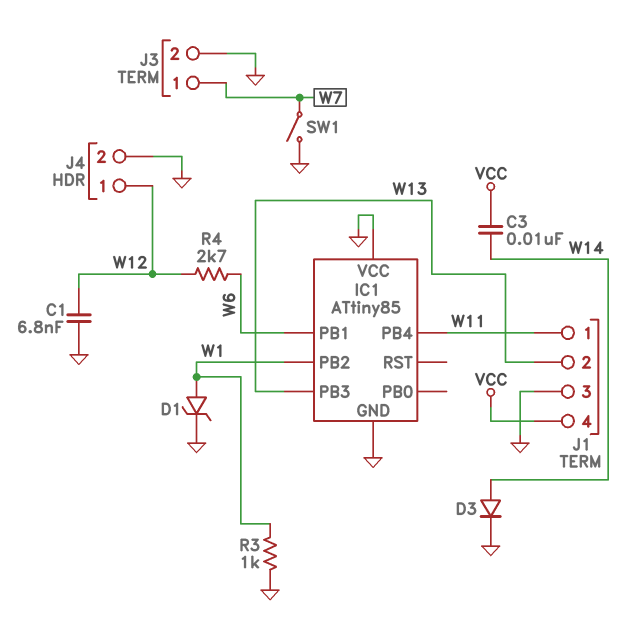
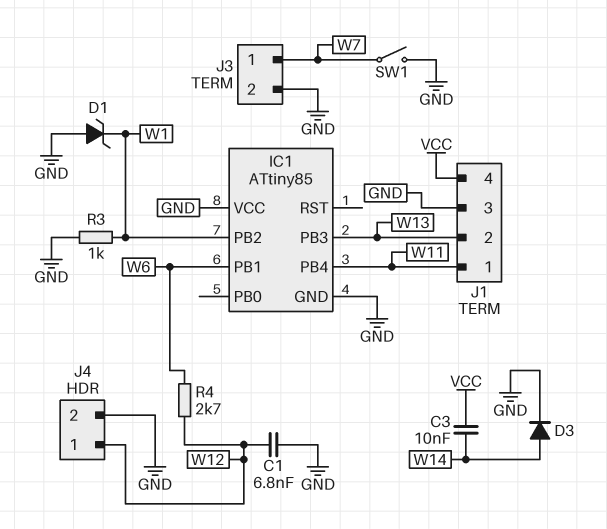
D1: zener (A W1, K GND) -> zener (A GND, K W1)

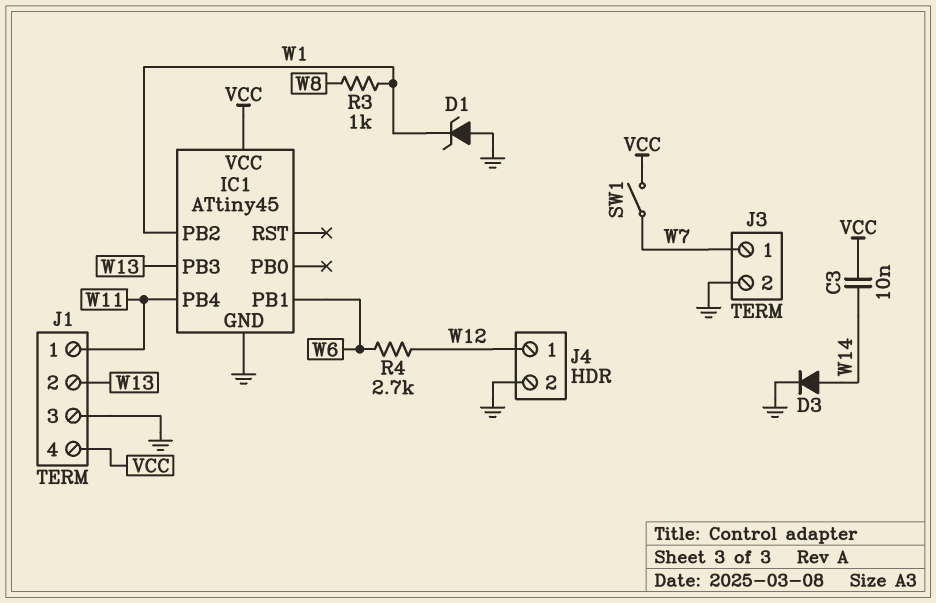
C1: 6.8nF (GND, W12) -> none
IC1: ATtiny85 -> ATtiny45
IC1 pin VCC: GND -> VCC
R3: 1k (GND, W1) -> 1k (W1, W8)
SW1: switch (GND, W7) -> switch (VCC, W7)

